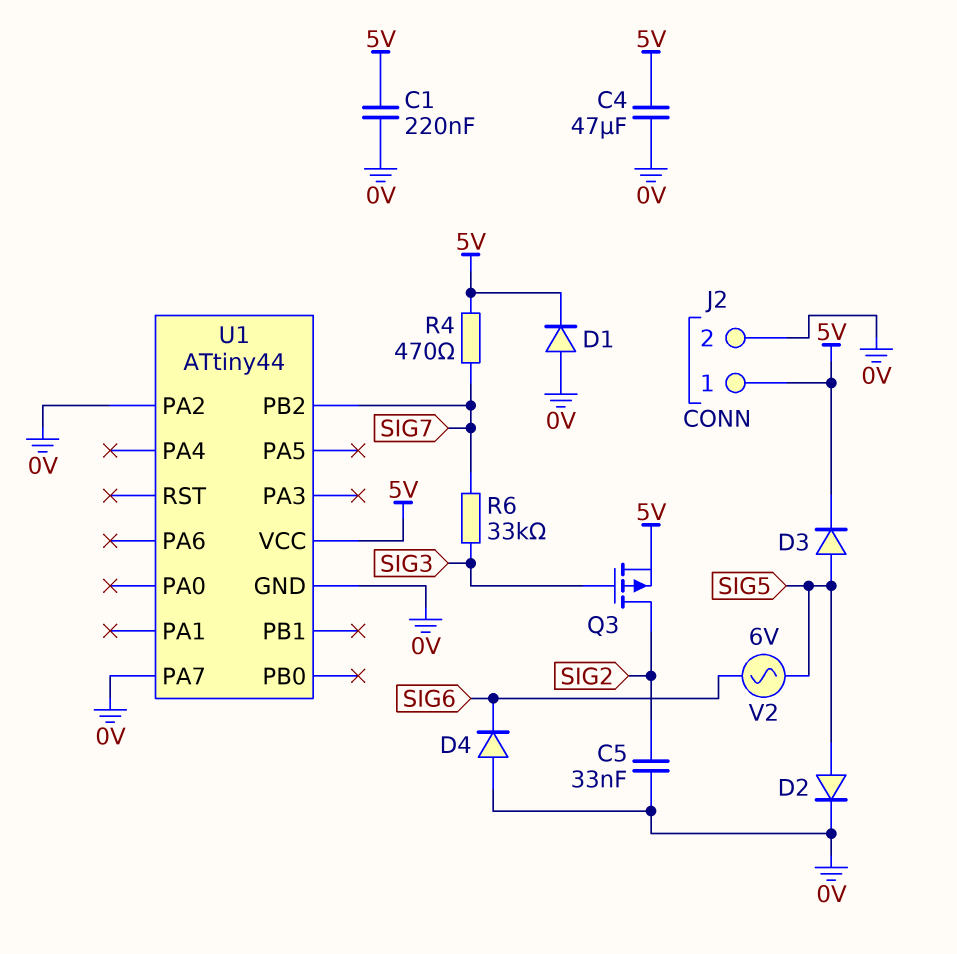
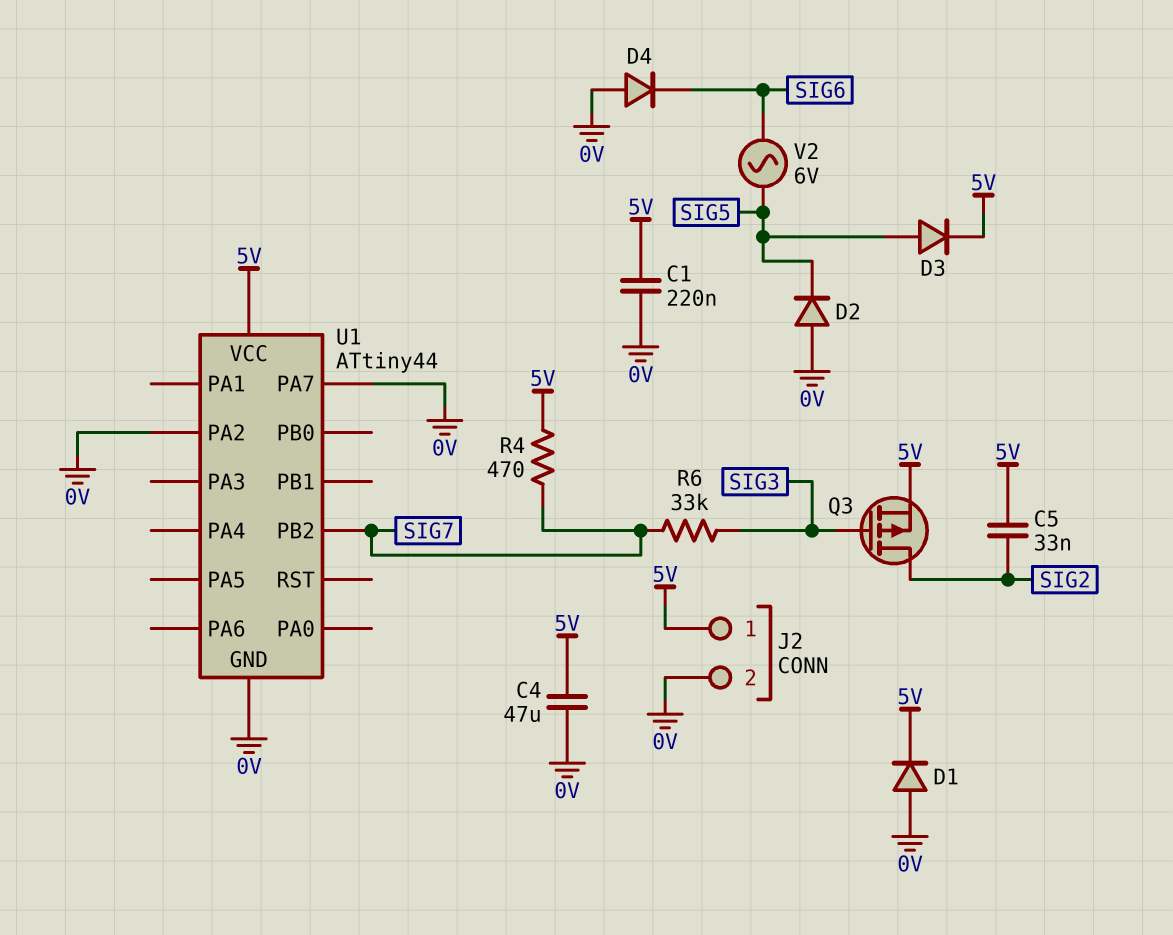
C5: 33nF (0V, SIG2) -> 33nF (5V, SIG2)
D2: diode (A SIG5, K 0V) -> diode (A 0V, K SIG5)

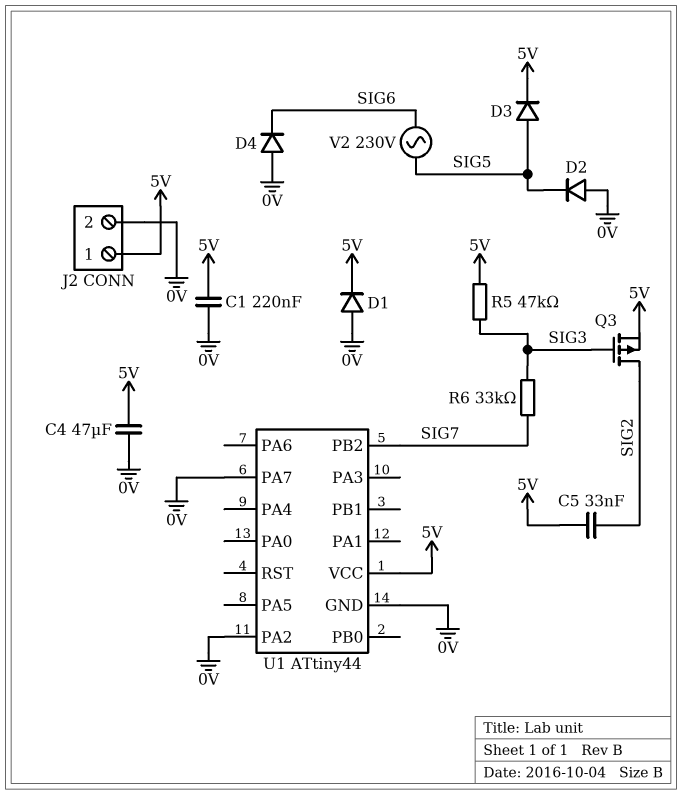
R4: 470 (5V, SIG7) -> none
R5: none -> 47k (5V, SIG3)
V2: AC 6V (SIG5, SIG6) -> AC 230V (SIG5, SIG6)

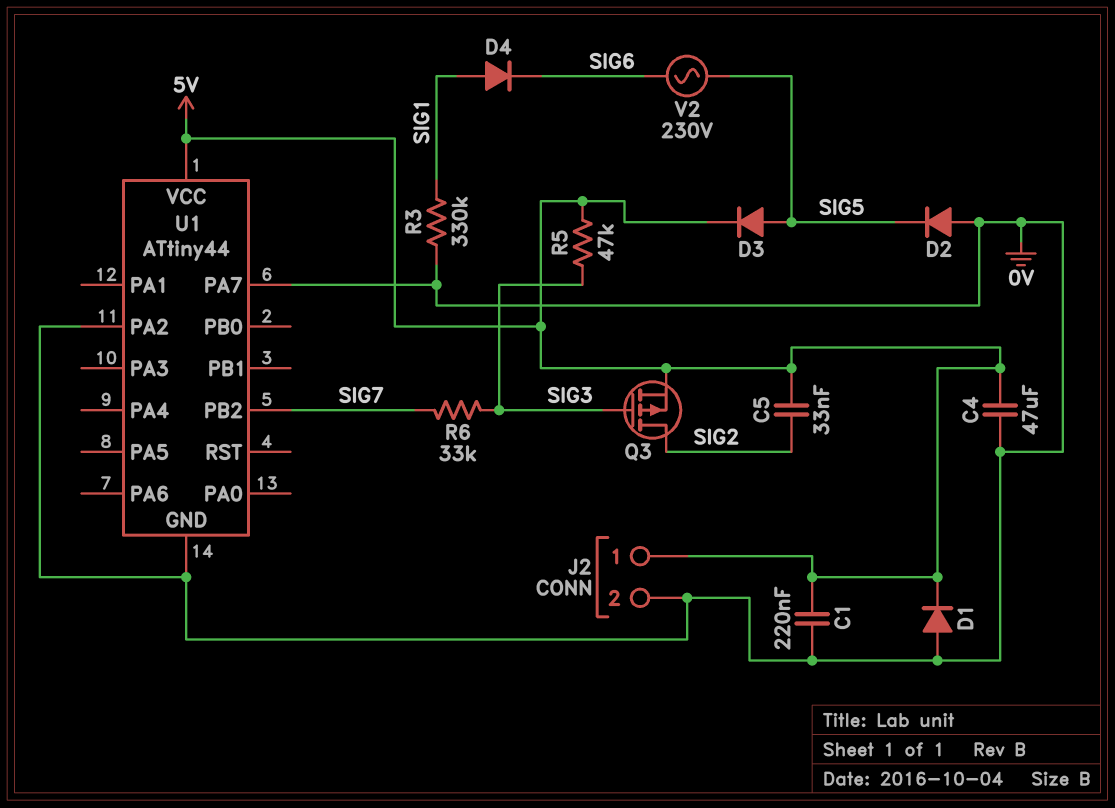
D4: diode (A 0V, K SIG6) -> diode (A SIG1, K SIG6)
R3: none -> 330k (0V, SIG1)

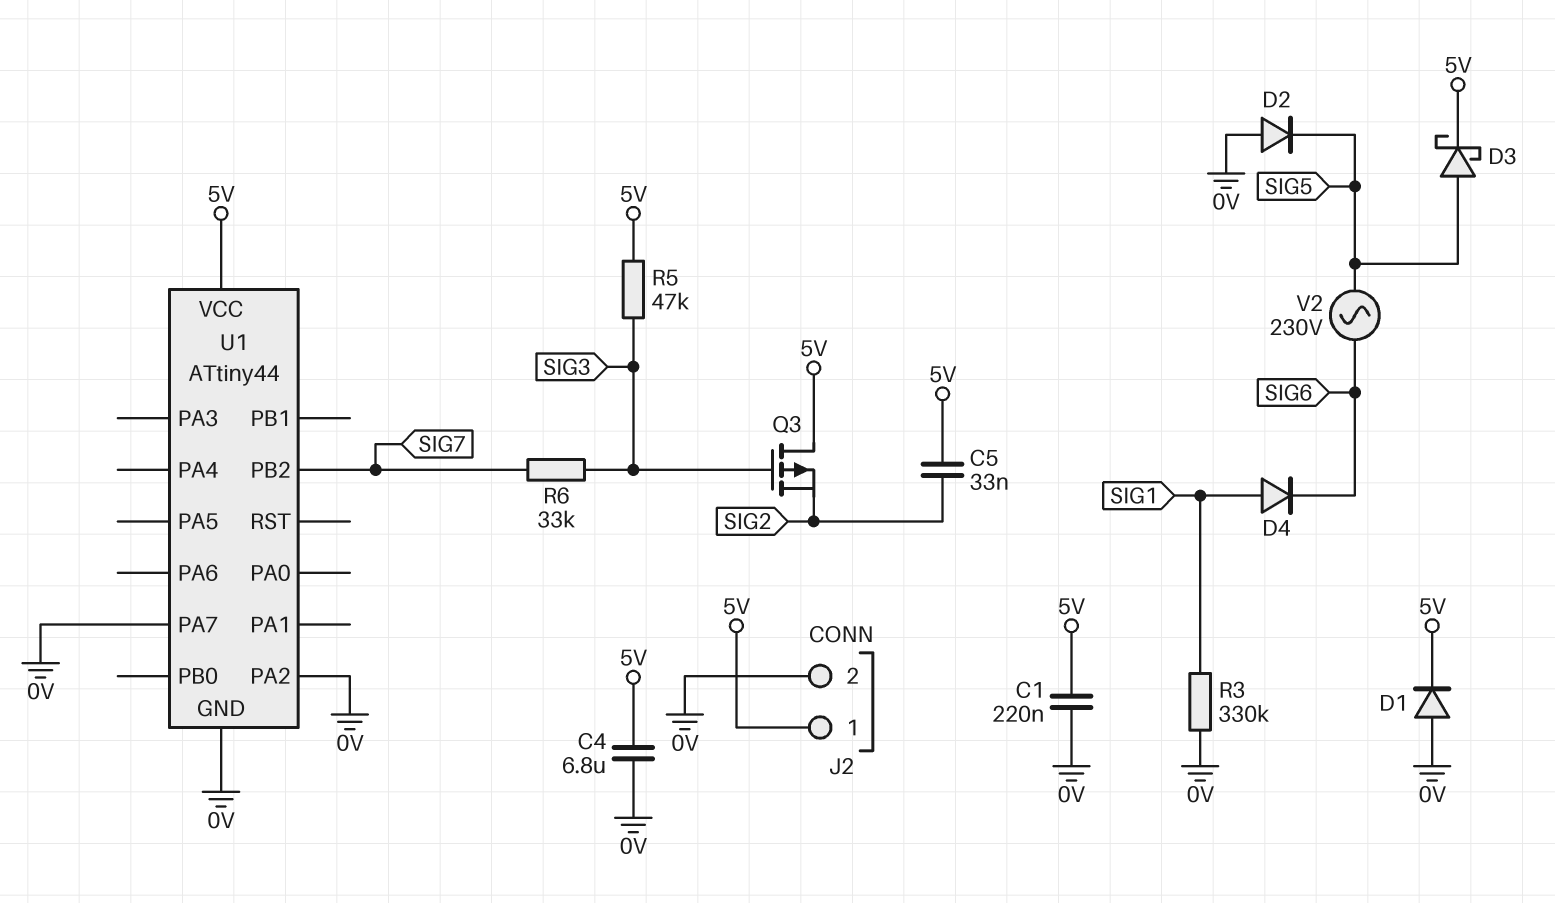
C4: 47uF (0V, 5V) -> 6.8uF (0V, 5V)
D3: diode (A SIG5, K 5V) -> schottky (A SIG5, K 5V)
Q3: PMOS (G SIG3, D SIG2, S 5V) -> PMOS (G SIG3, D 5V, S SIG2)

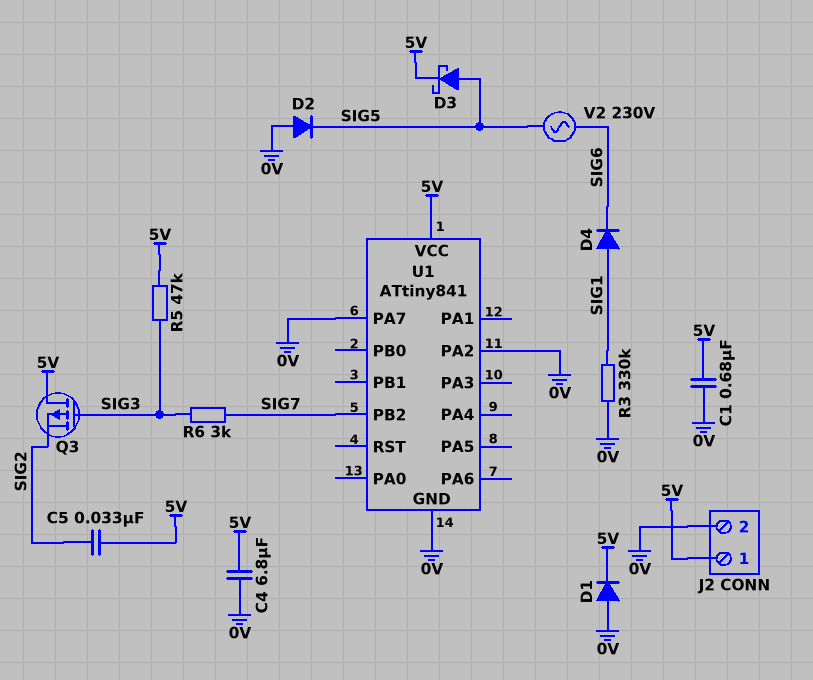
C1: 220nF (0V, 5V) -> 680nF (0V, 5V)
R6: 33k (SIG3, SIG7) -> 3k (SIG3, SIG7)
U1: ATtiny44 -> ATtiny841

